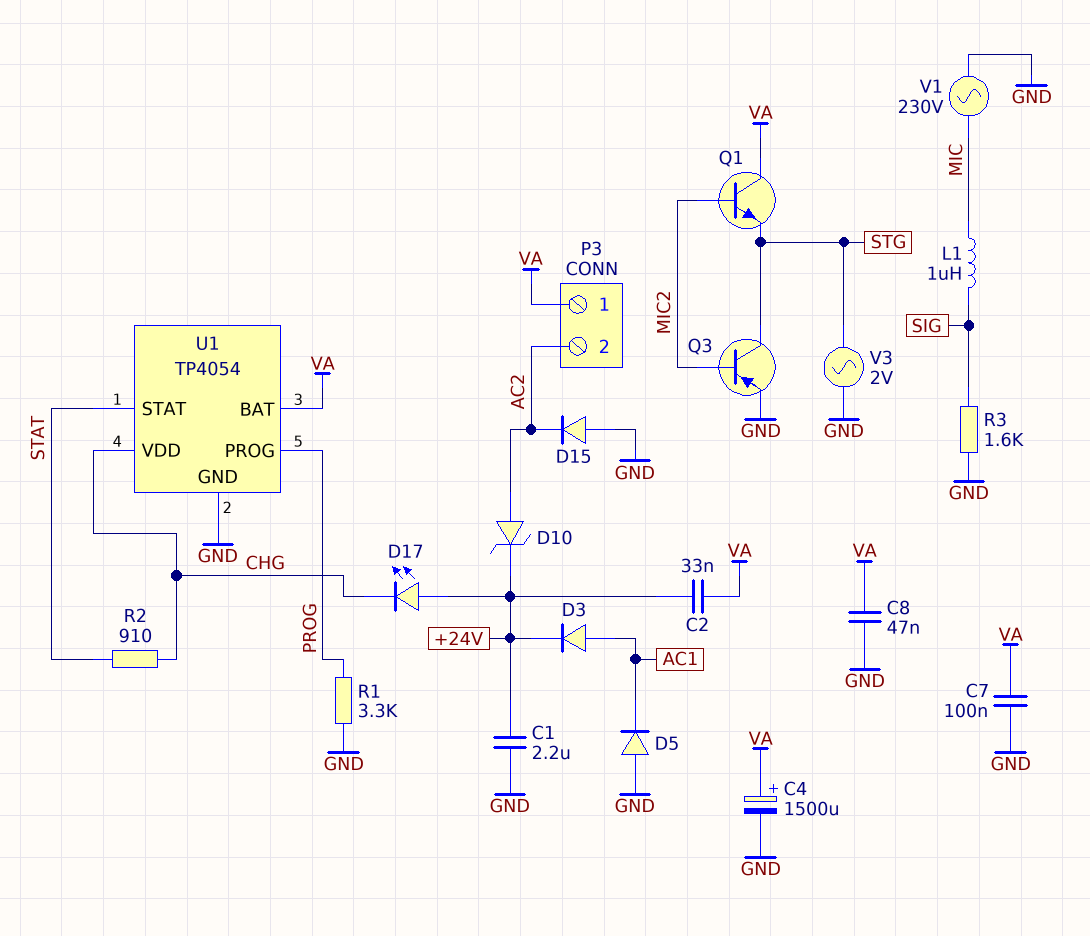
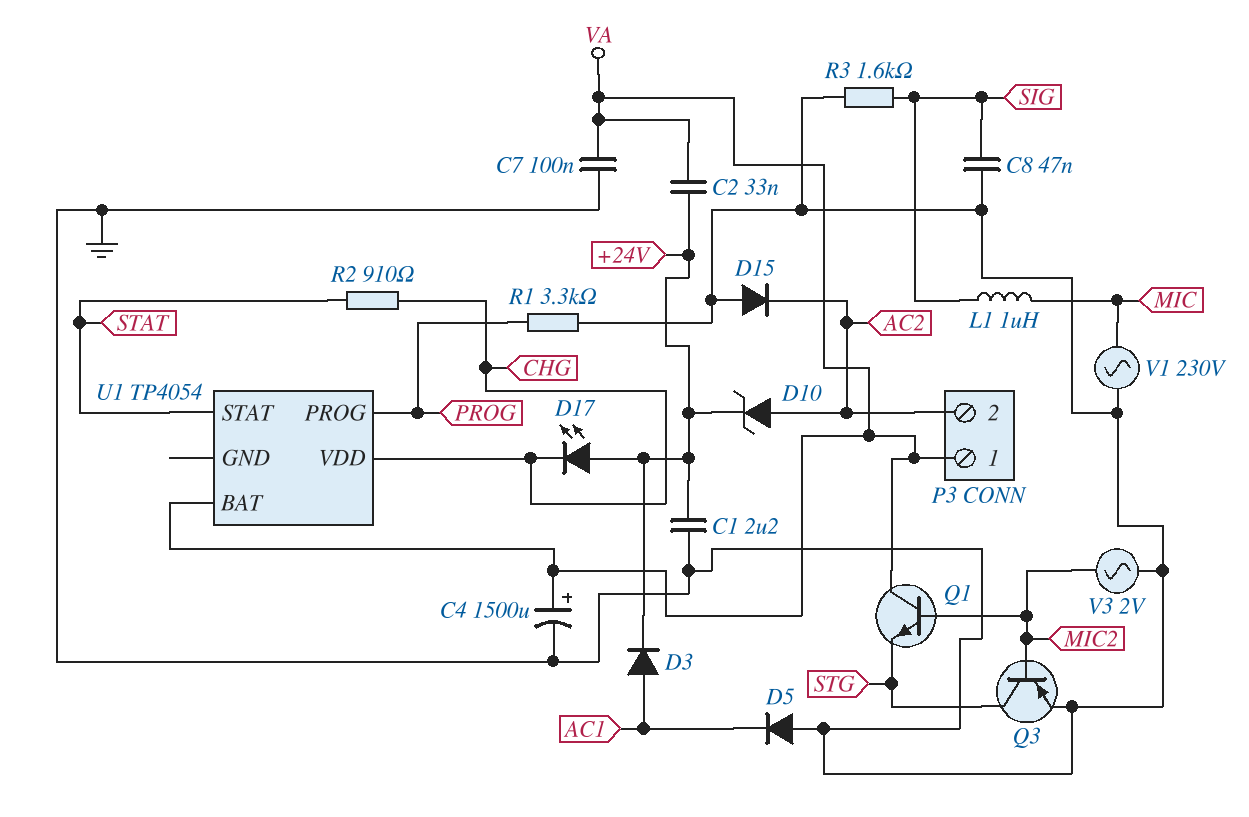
C8: 47nF (GND, VA) -> 47nF (GND, SIG)
U1 pin GND: GND -> none
V3: AC 2V (GND, STG) -> AC 2V (GND, MIC2)

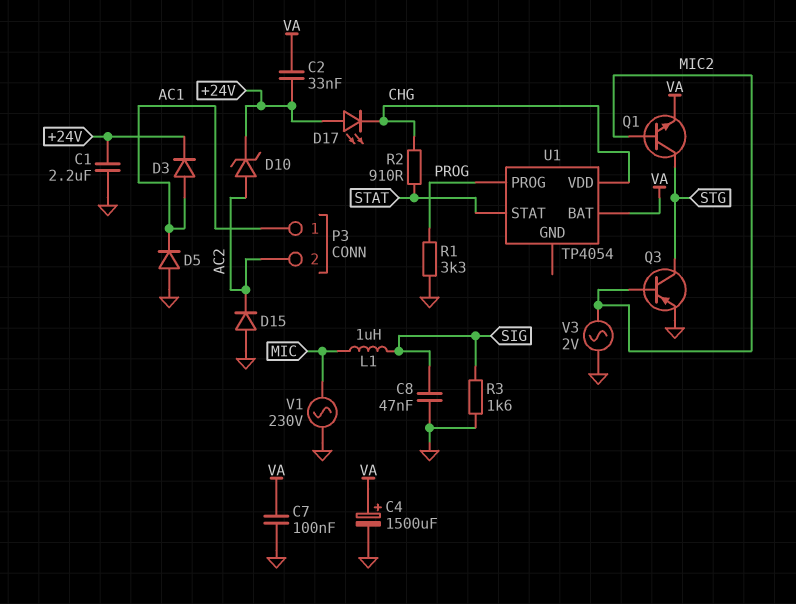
P3 pin 1: VA -> AC1
Q1: NPN (B MIC2, C VA, E STG) -> NPN (B MIC2, C STG, E VA)

